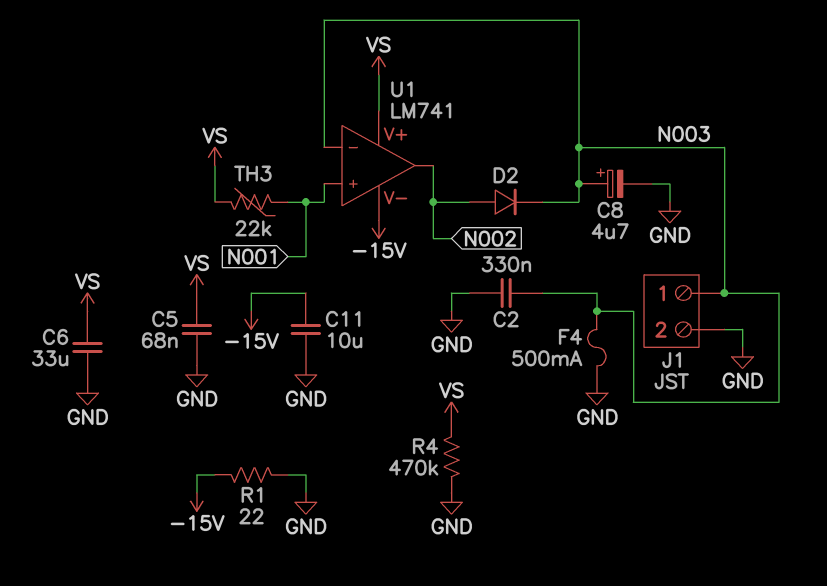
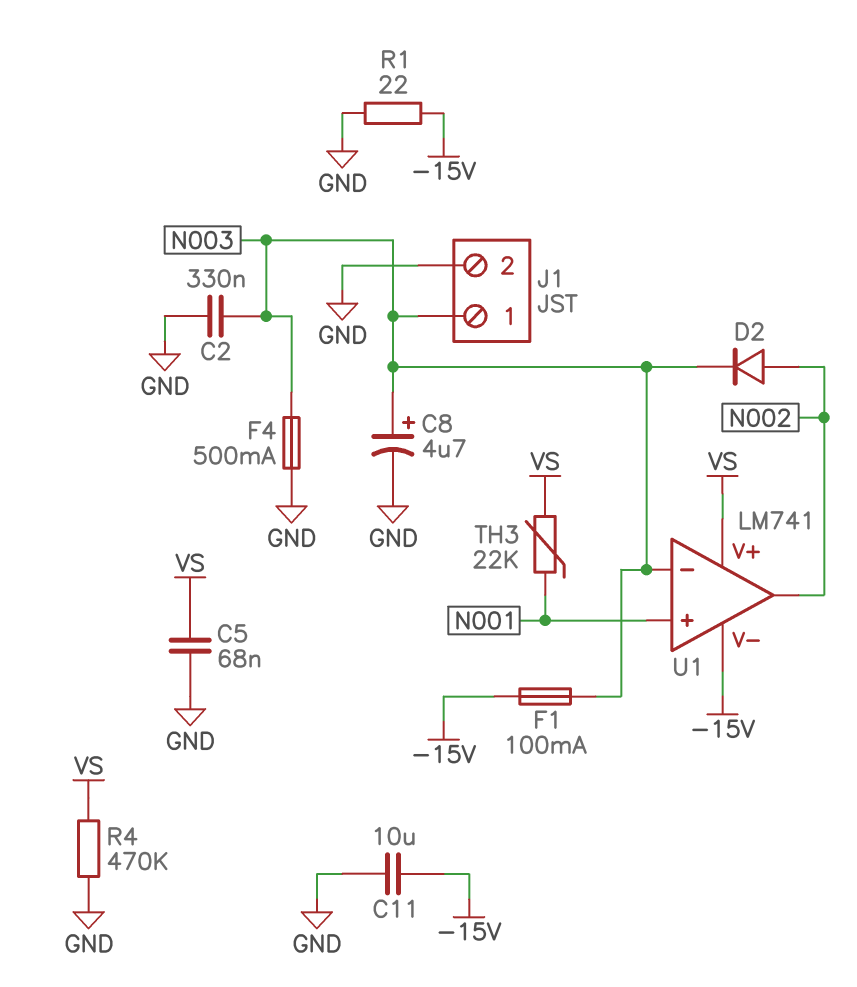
C6: 33uF (GND, VS) -> none
F1: none -> 100mA (-15V, N003)

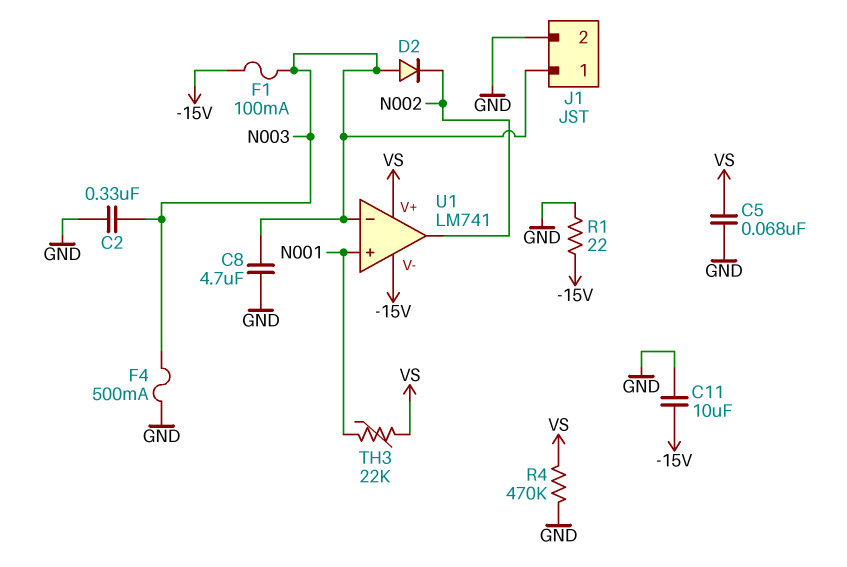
C8: 4.7uF (plus N003, minus GND) -> 4.7uF (GND, N003)
D2: diode (A N002, K N003) -> diode (A N003, K N002)

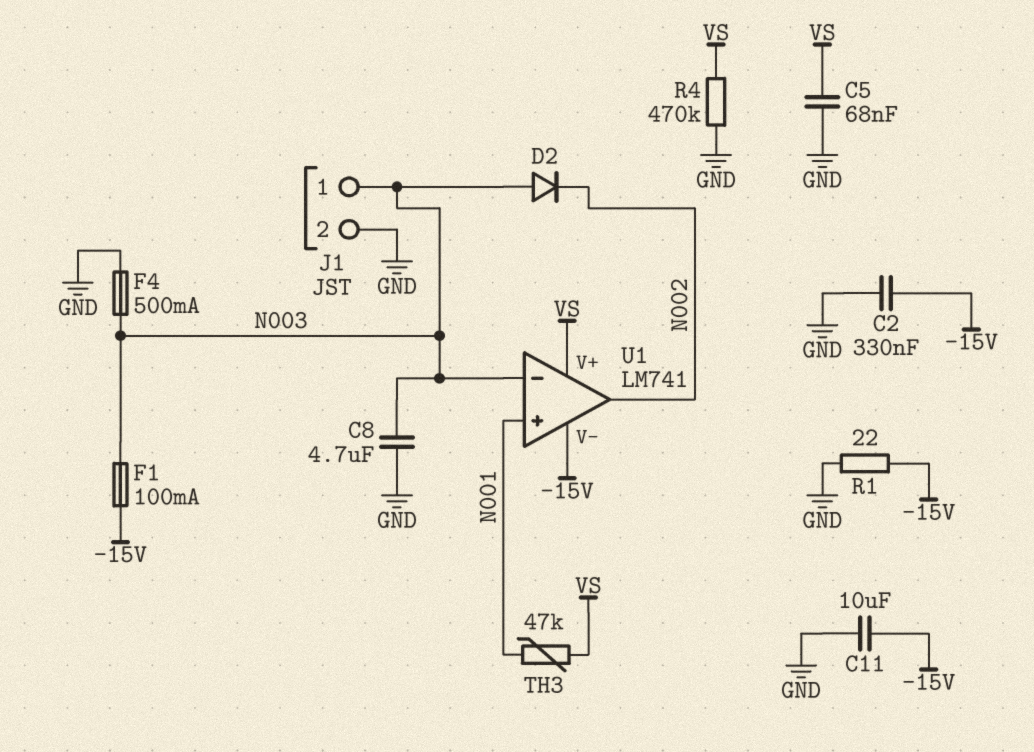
C2: 330nF (GND, N003) -> 330nF (-15V, GND)
TH3: 22k (N001, VS) -> 47k (N001, VS)

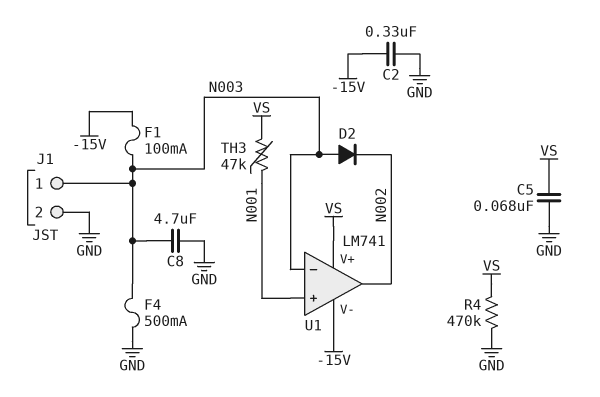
C11: 10uF (-15V, GND) -> none
R1: 22 (-15V, GND) -> none

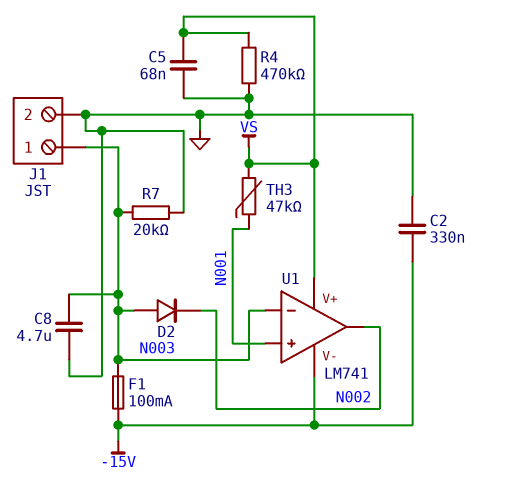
F4: 500mA (GND, N003) -> none
R7: none -> 20k (GND, N003)

